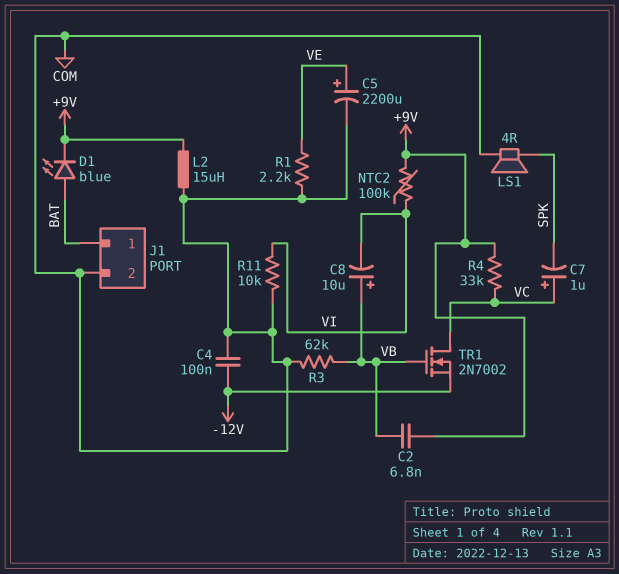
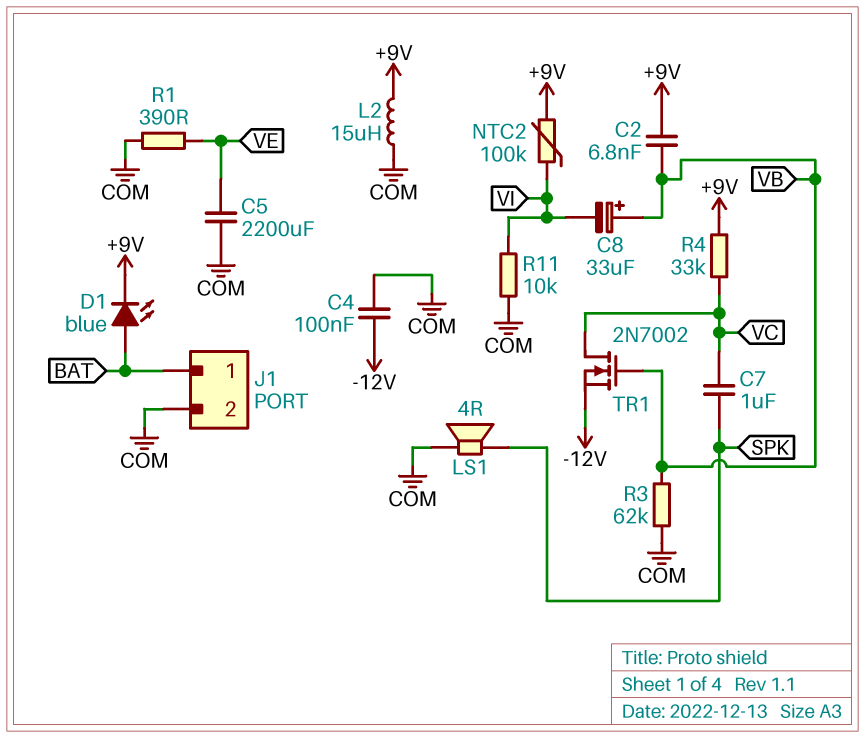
C5: 2200uF (plus VE, minus COM) -> 2200uF (COM, VE)
C7: 1uF (plus VC, minus SPK) -> 1uF (SPK, VC)
C8: 10uF (plus VB, minus VI) -> 33uF (plus VB, minus VI)
R1: 2.2k (COM, VE) -> 390 (COM, VE)

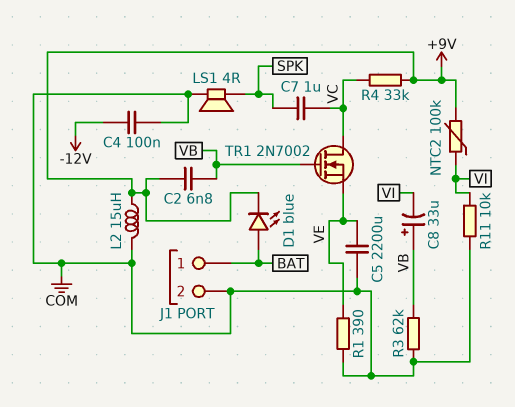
TR1: NMOS 2N7002 (G VB, D VC, S -12V) -> NMOS 2N7002 (G VB, D VC, S VE)

